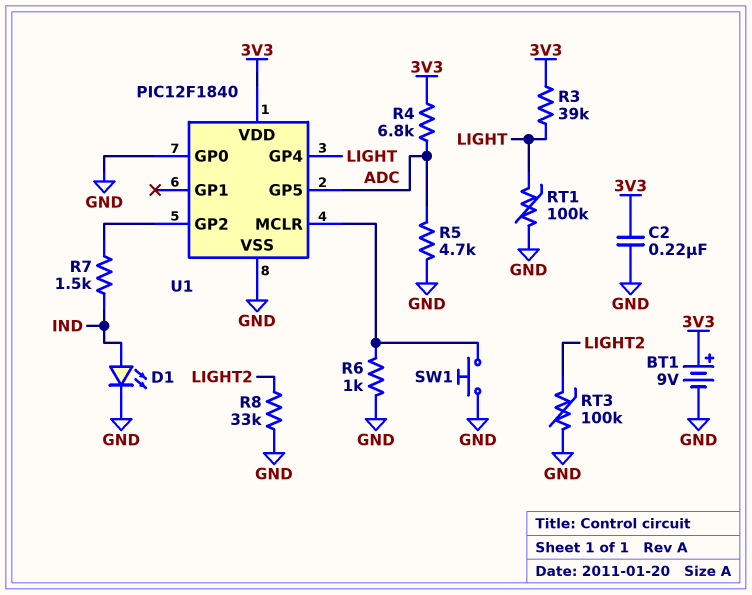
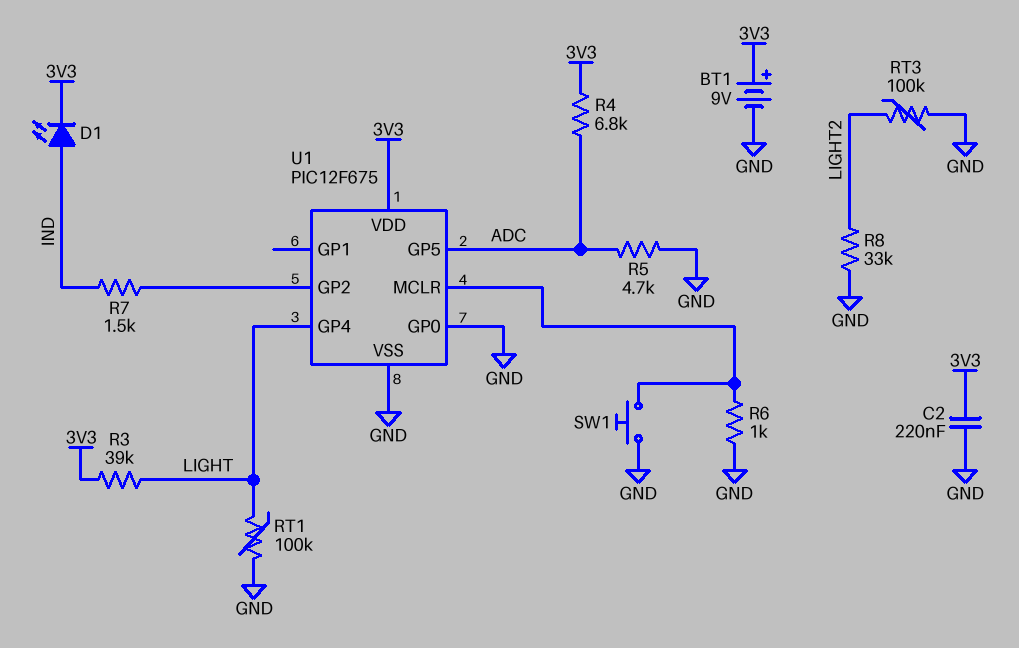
D1: LED (A IND, K GND) -> LED (A IND, K 3V3)
U1: PIC12F1840 -> PIC12F675

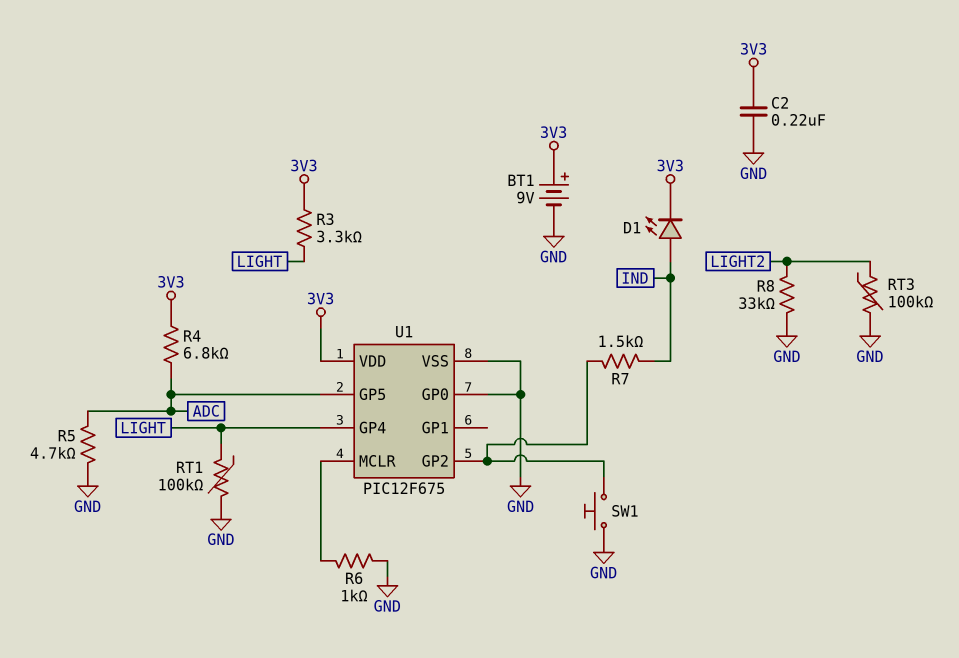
R3: 39k (3V3, LIGHT) -> 3.3k (3V3, LIGHT)
SW1: button (GND, U1/MCLR) -> button (GND, U1/GP2)

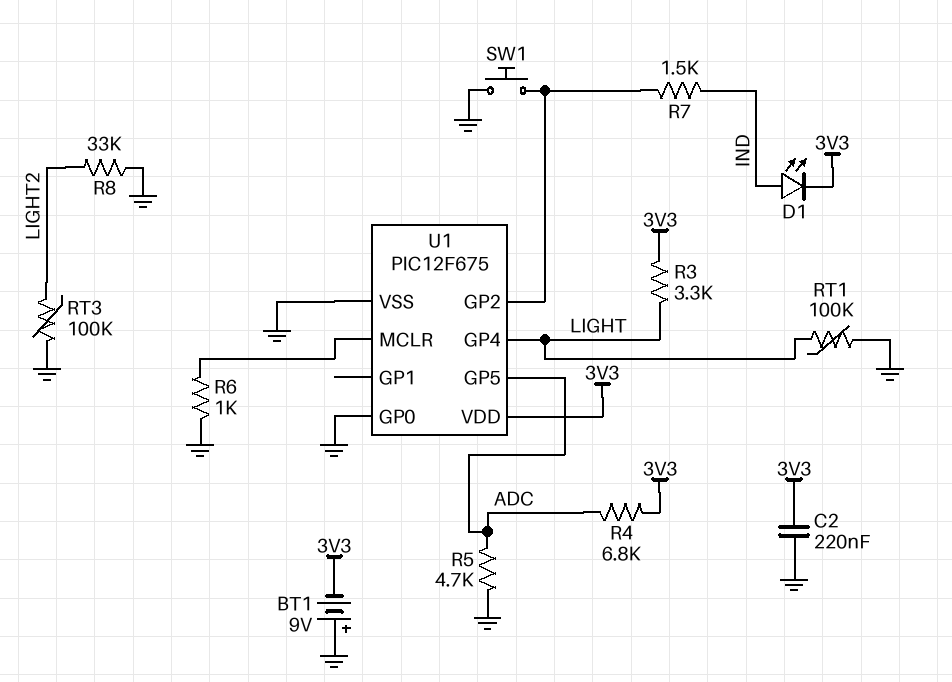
BT1: 9V (plus 3V3, minus GND) -> 9V (plus GND, minus 3V3)

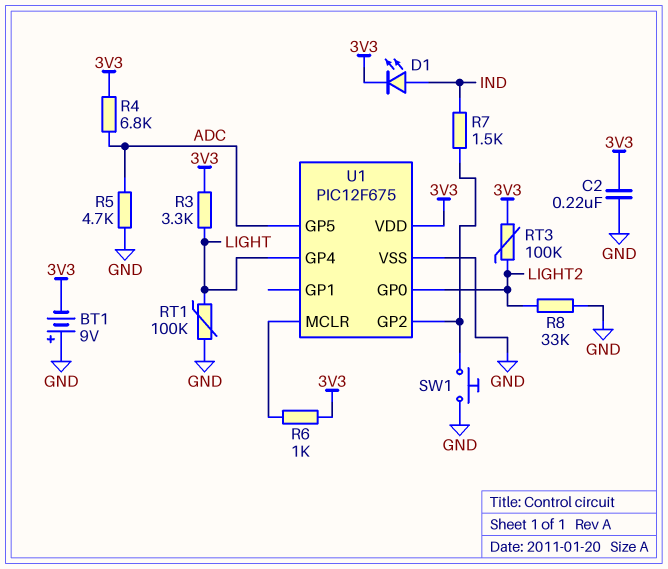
R6: 1k (GND, U1/MCLR) -> 1k (3V3, U1/MCLR)
RT3: 100k (GND, LIGHT2) -> 100k (3V3, LIGHT2)
U1 pin GP0: GND -> LIGHT2

